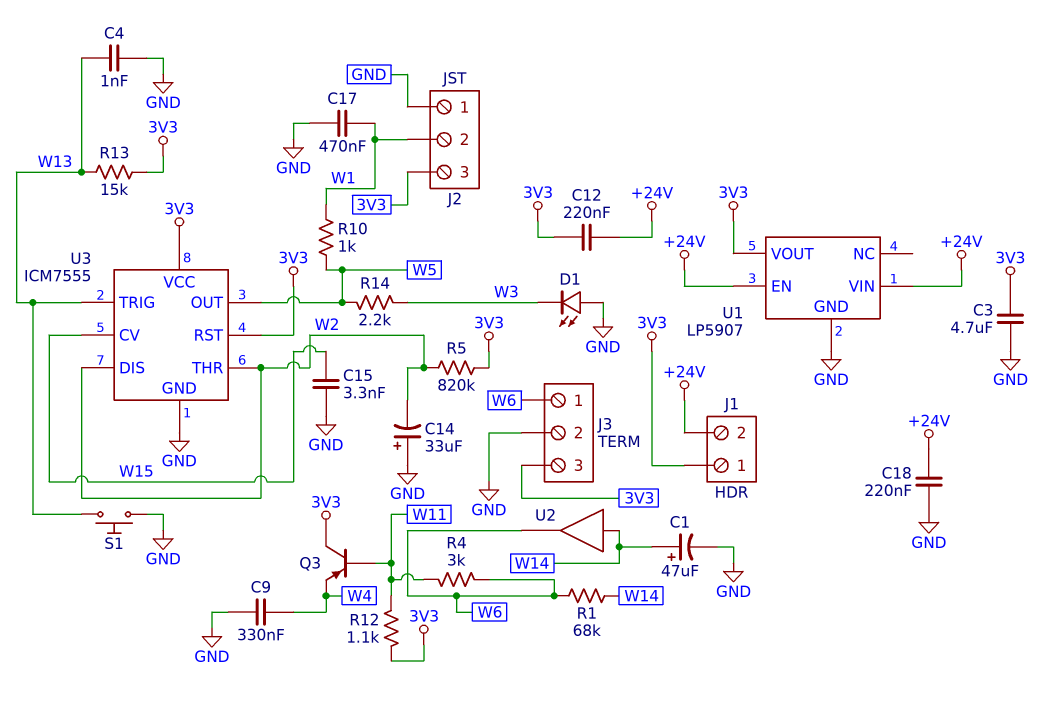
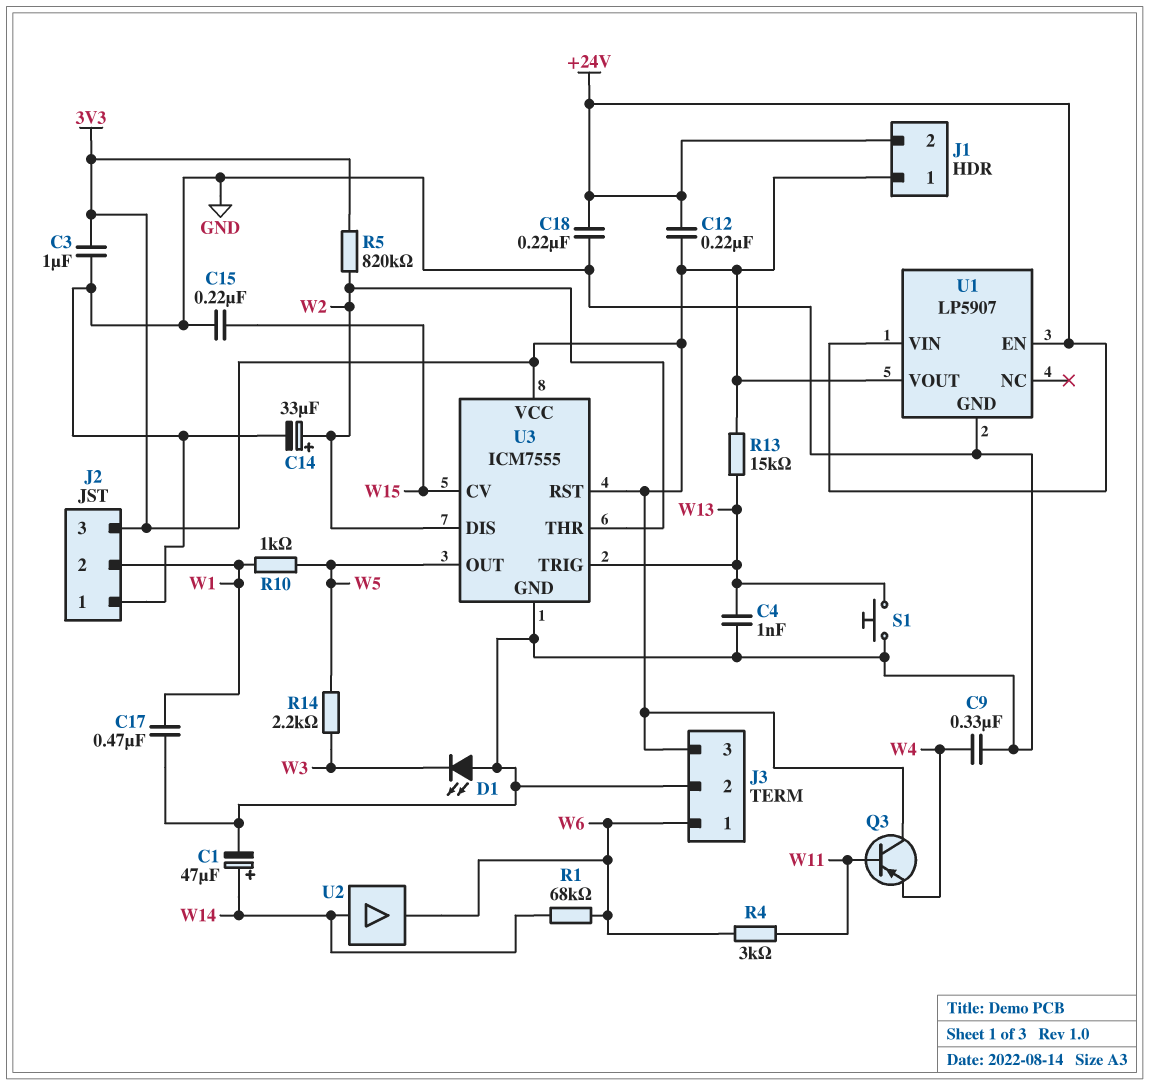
C3: 4.7uF (3V3, GND) -> 1uF (3V3, GND)
C14: 33uF (plus GND, minus W2) -> 33uF (plus W2, minus GND)
C15: 3.3nF (GND, W15) -> 220nF (GND, W15)
R12: 1.1k (3V3, W11) -> none

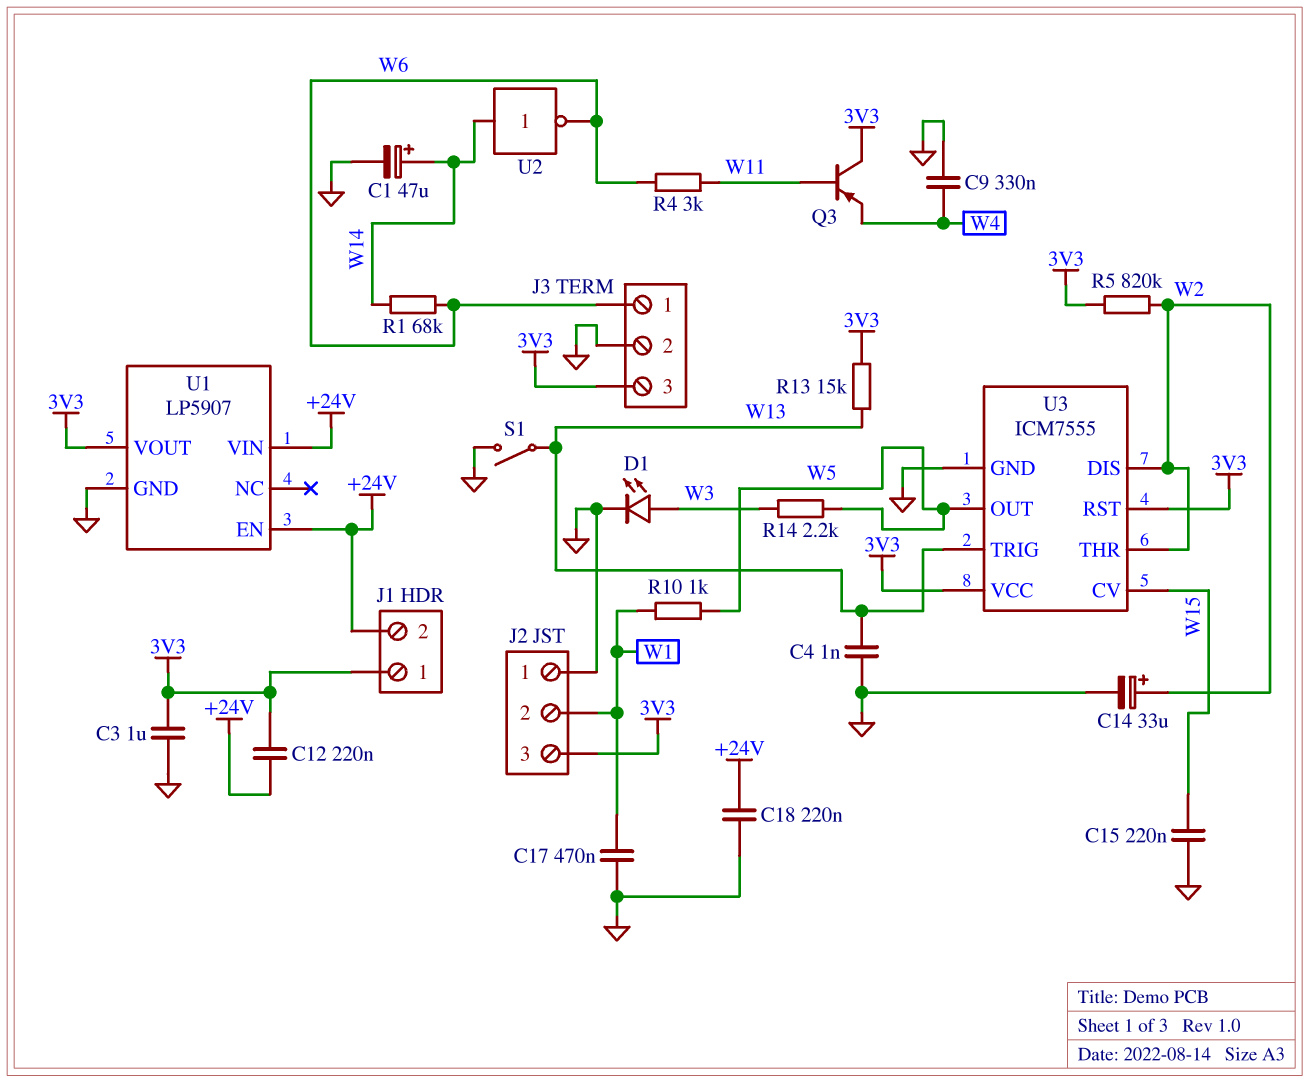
D1: LED (A GND, K W3) -> LED (A W3, K GND)
S1: button (GND, W13) -> switch (GND, W13)
U2: buffer (in W14, out W6) -> NOT (in W14, out W6)

